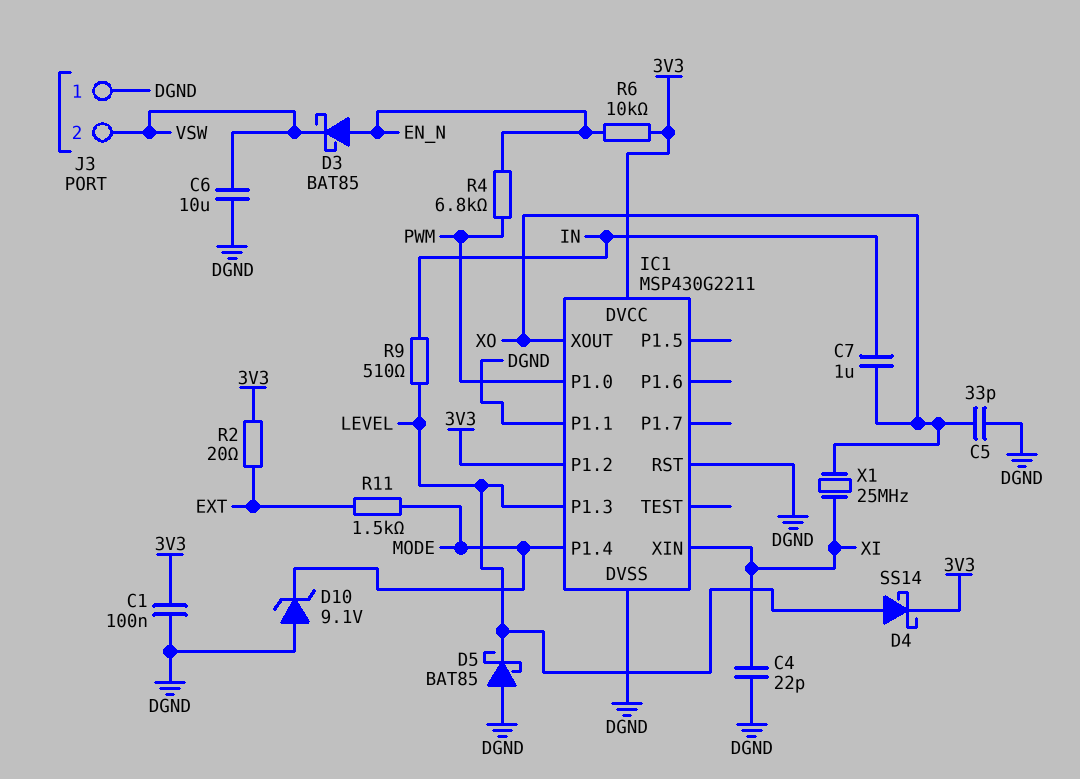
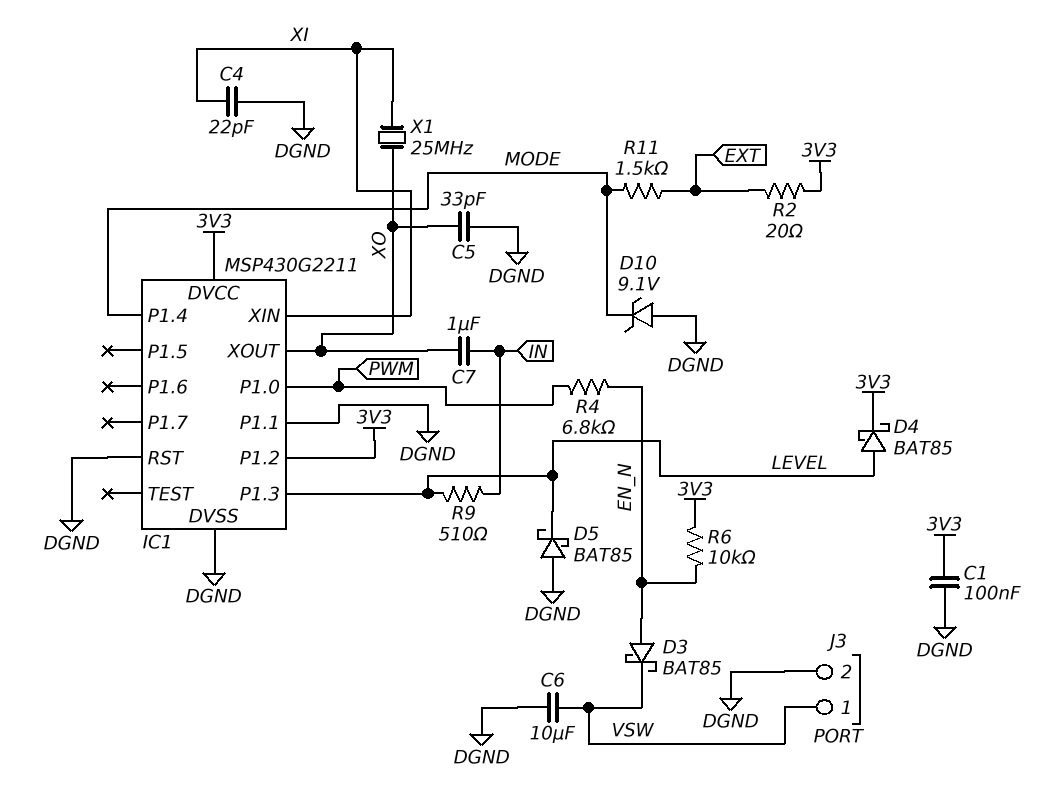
D4: schottky SS14 (A LEVEL, K 3V3) -> schottky BAT85 (A LEVEL, K 3V3)
J3 pin 1: DGND -> VSW
J3 pin 2: VSW -> DGND

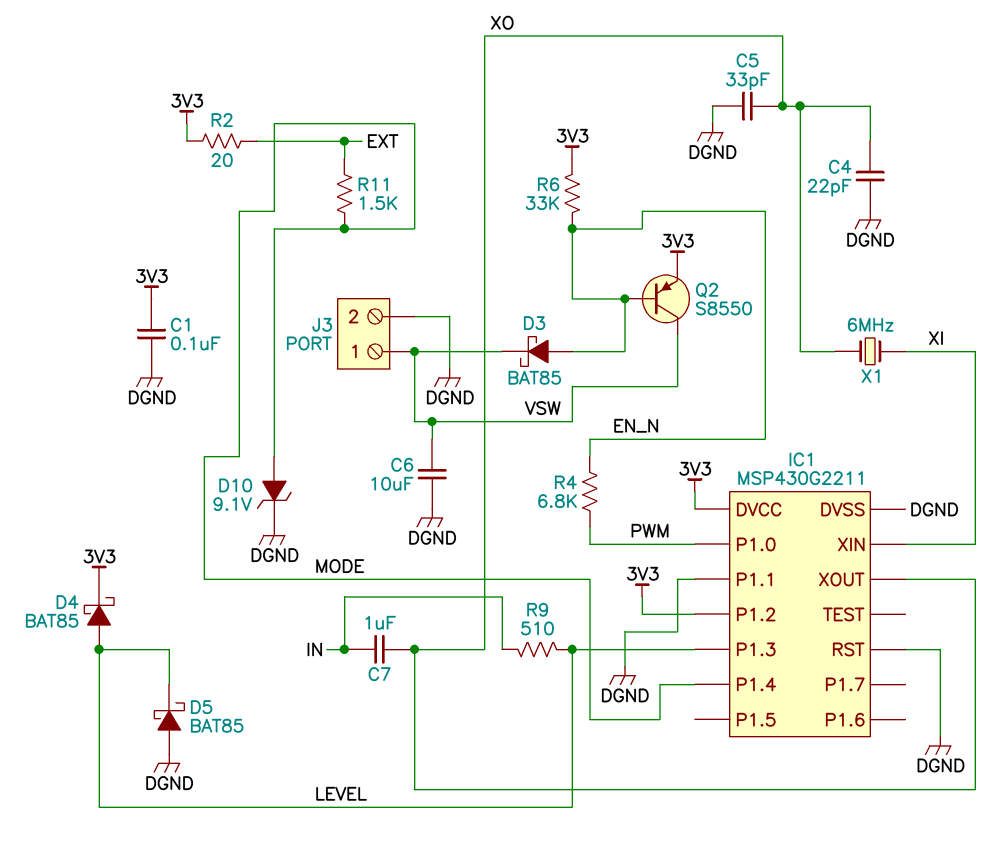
C4: 22pF (DGND, XI) -> 22pF (DGND, XO)
D10: zener 9.1V (A DGND, K MODE) -> zener 9.1V (A MODE, K DGND)
Q2: none -> PNP S8550 (B EN_N, C VSW, E 3V3)
R6: 10k (3V3, EN_N) -> 33k (3V3, EN_N)
X1: 25MHz (XI, XO) -> 6MHz (XI, XO)

